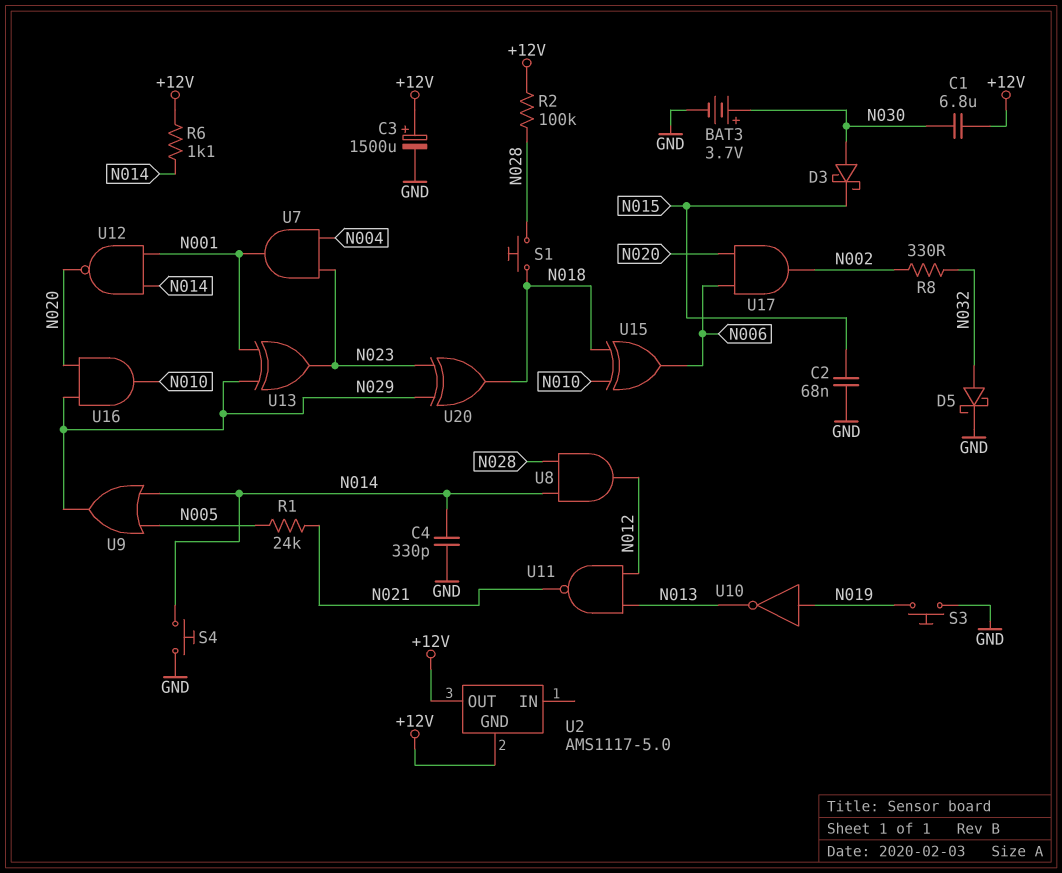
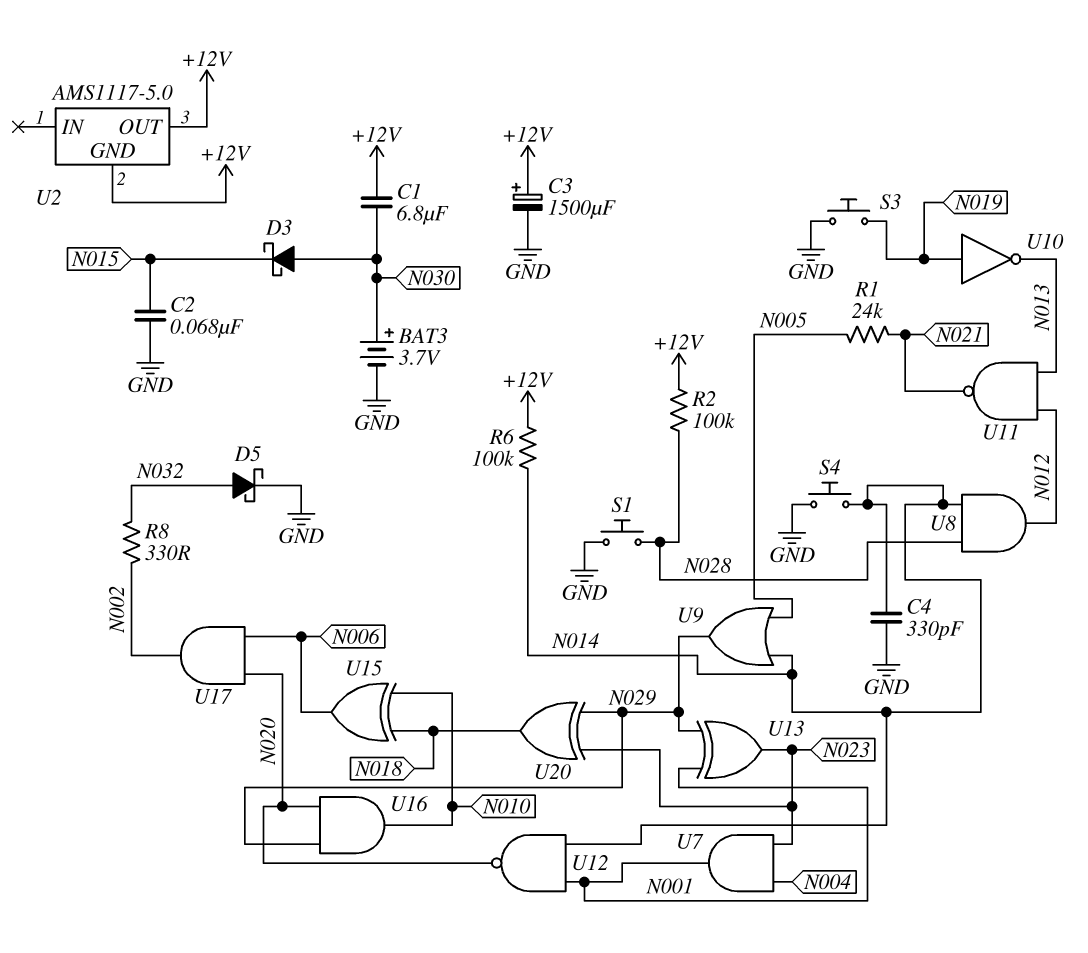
R6: 1.1k (+12V, N014) -> 100k (+12V, N014)
S1: button (N018, N028) -> button (GND, N028)

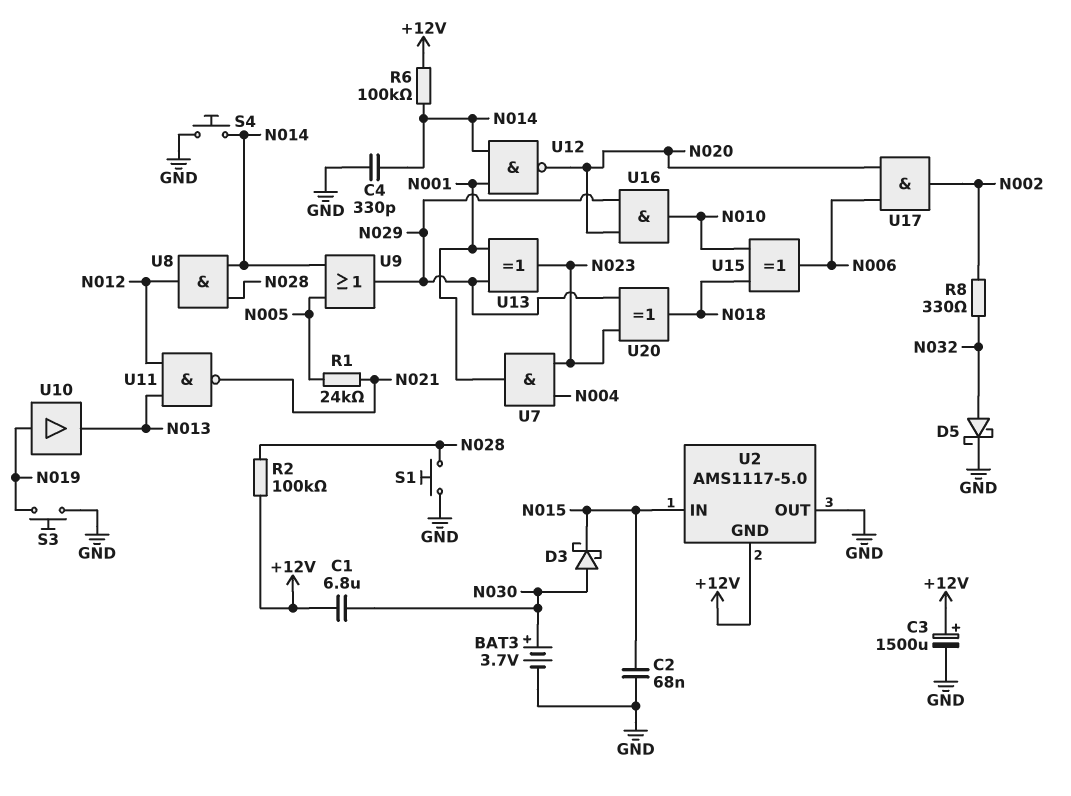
U2 pin IN: none -> N015
U2 pin OUT: +12V -> GND
U10: NOT (in N019, out N013) -> buffer (in N019, out N013)

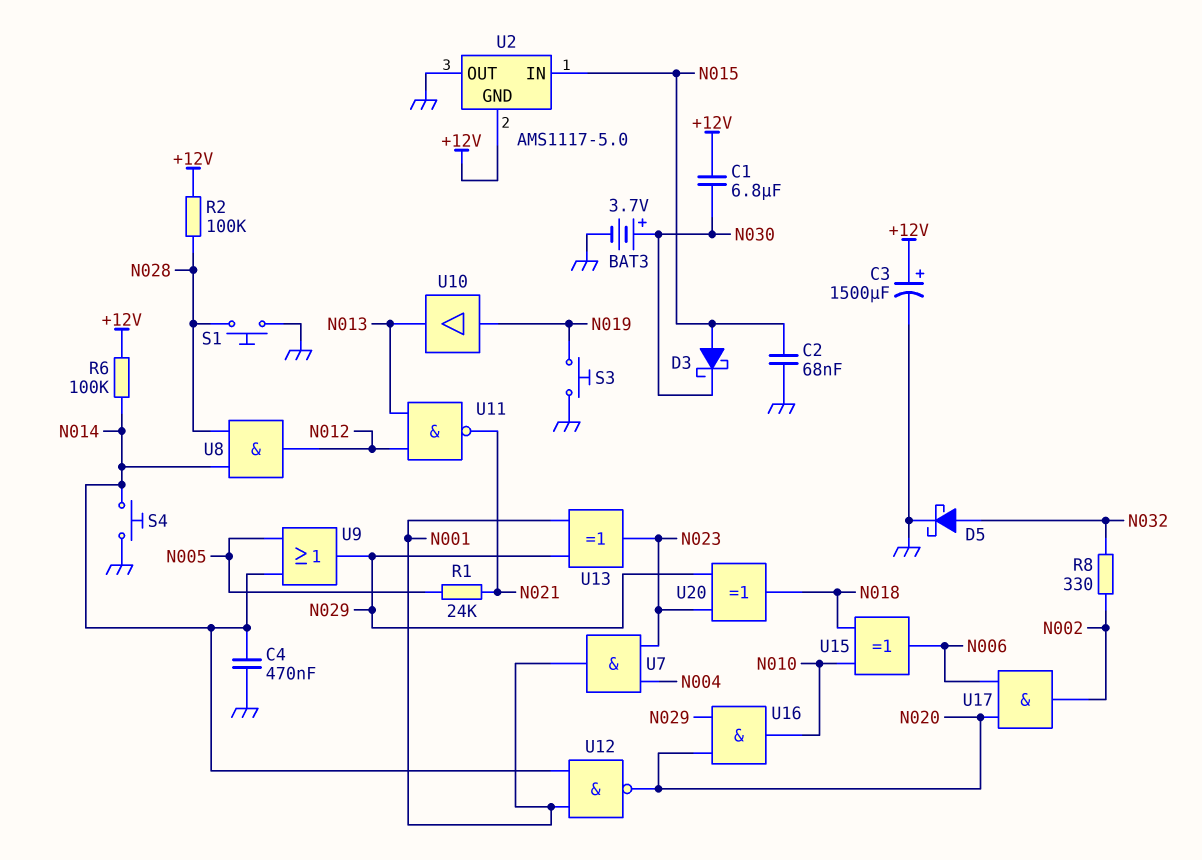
C4: 330pF (GND, N014) -> 470nF (GND, N014)
D3: schottky (A N030, K N015) -> schottky (A N015, K N030)

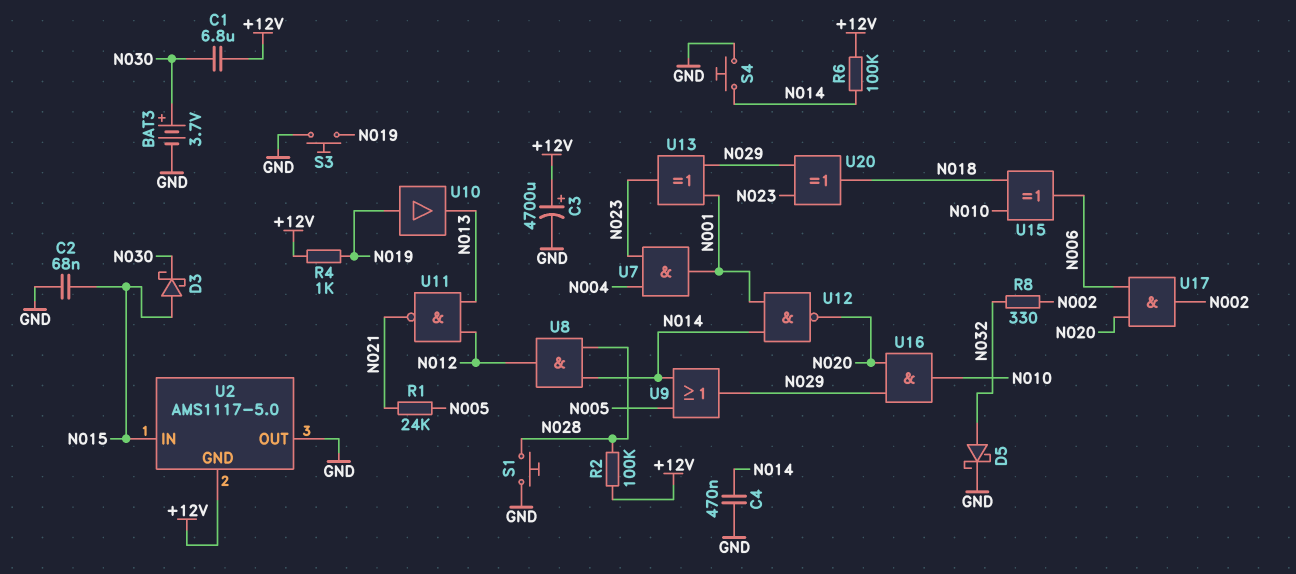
C3: 1500uF (plus +12V, minus GND) -> 4700uF (plus +12V, minus GND)
R4: none -> 1k (+12V, N019)

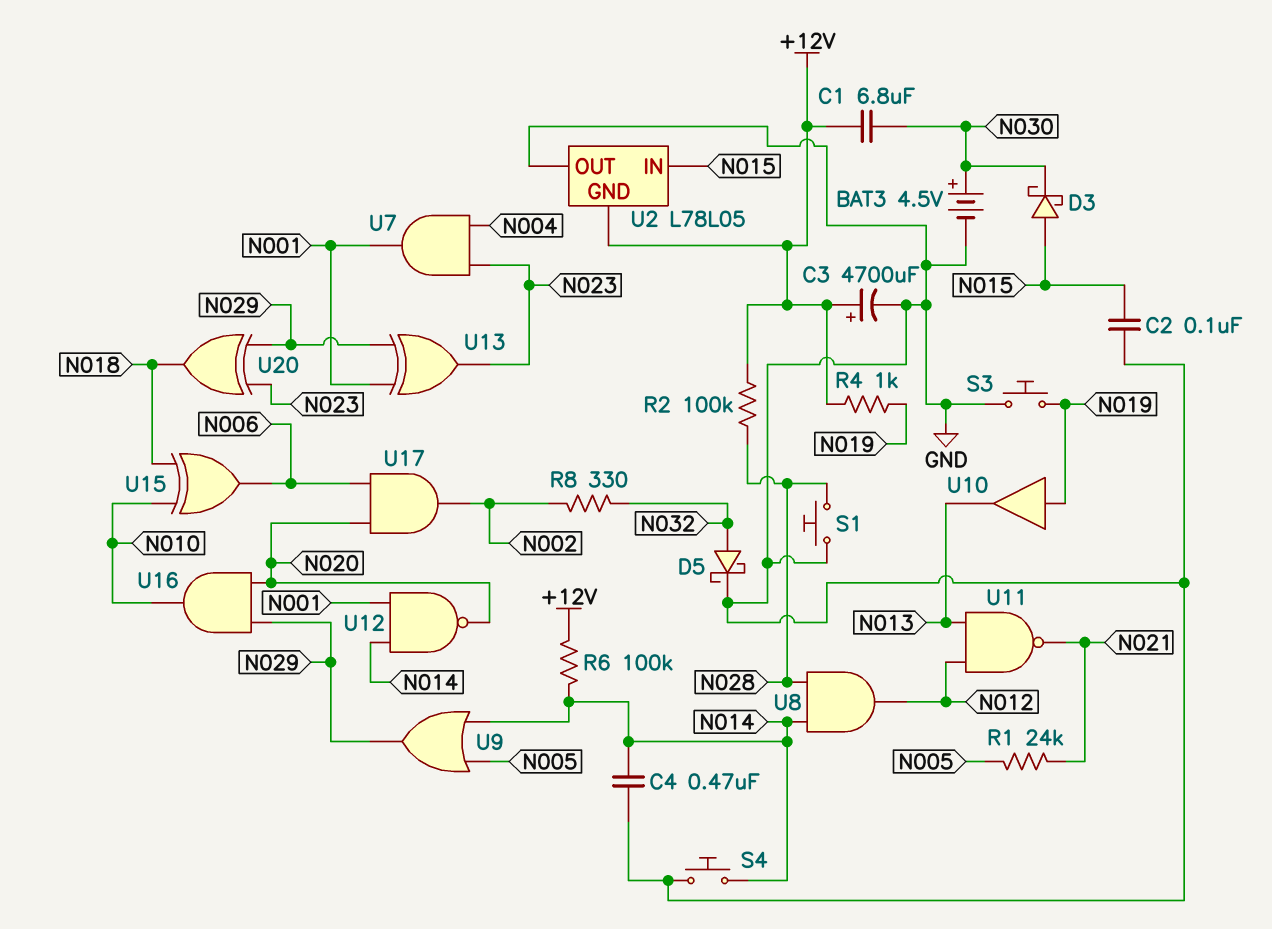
BAT3: 3.7V (plus N030, minus GND) -> 4.5V (plus N030, minus GND)
C2: 68nF (GND, N015) -> 100nF (GND, N015)
U2: AMS1117-5.0 -> L78L05

